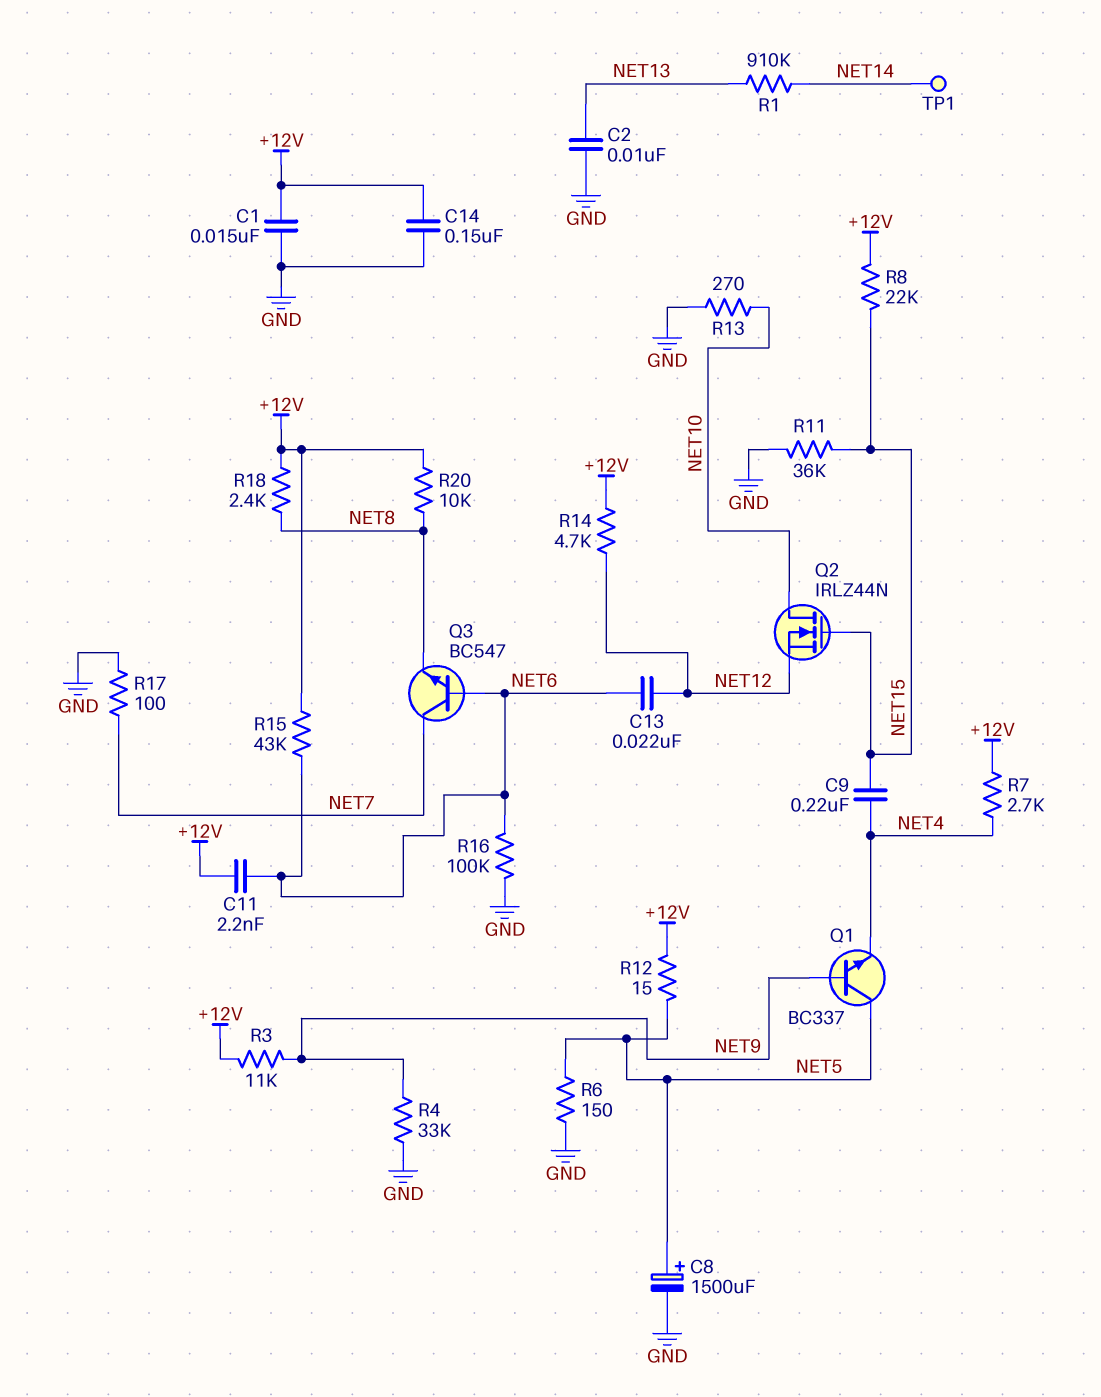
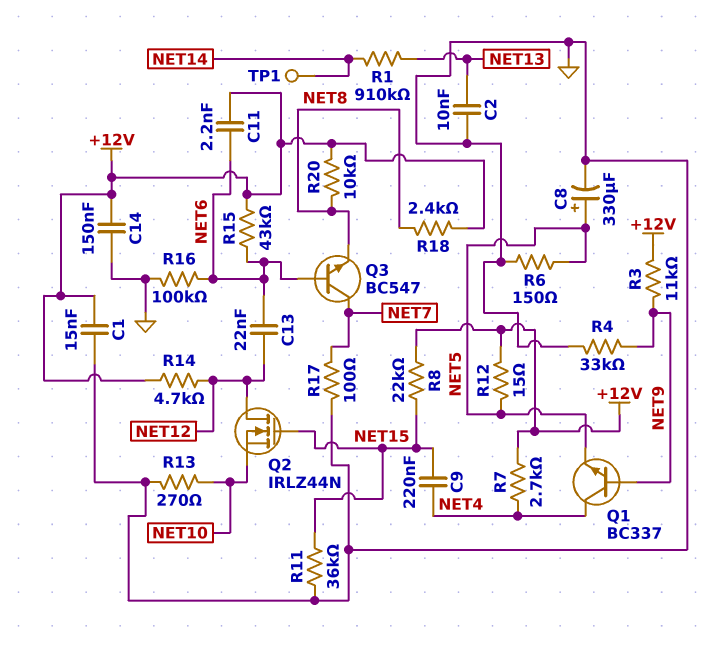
C8: 1500uF (plus NET5, minus GND) -> 330uF (plus NET5, minus GND)
Q1: NPN BC337 (B NET9, C NET5, E NET4) -> NPN BC337 (B NET9, C NET4, E NET5)
Q2: NMOS IRLZ44N (G NET15, D NET10, S NET12) -> NMOS IRLZ44N (G NET15, D NET12, S NET10)

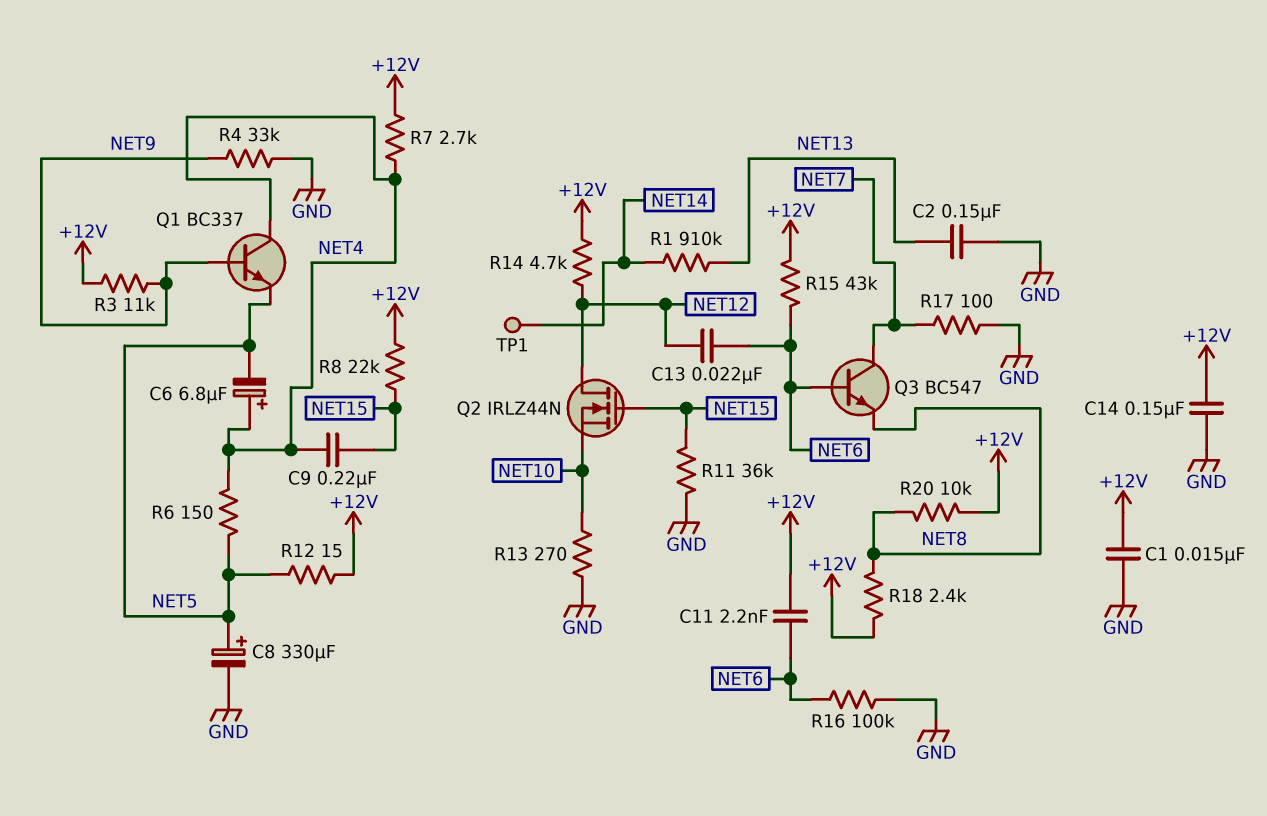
C2: 10nF (GND, NET13) -> 150nF (GND, NET13)
C6: none -> 6.8uF (plus NET4, minus NET5)
R6: 150 (GND, NET5) -> 150 (NET4, NET5)

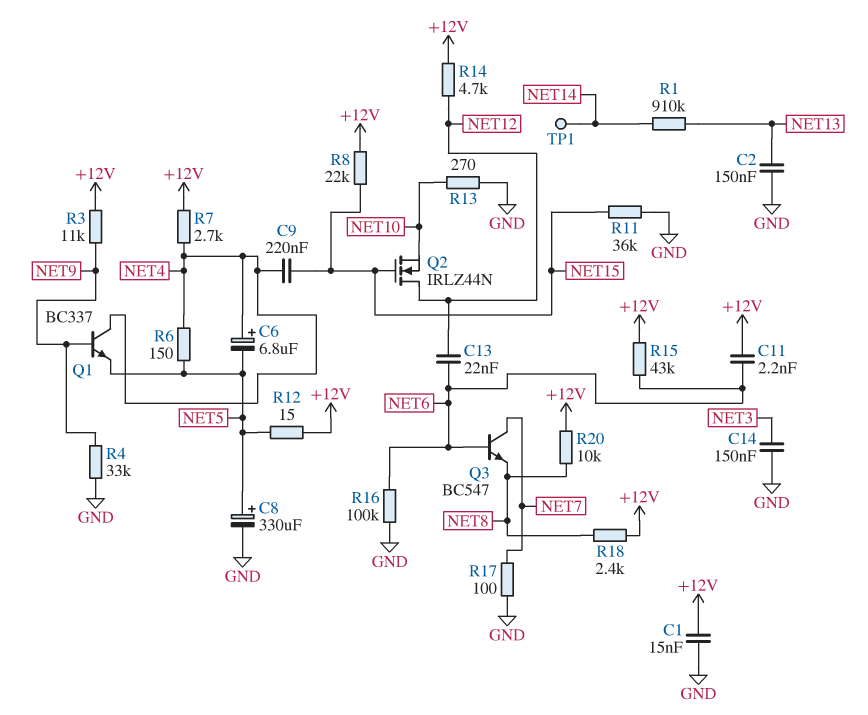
C14: 150nF (+12V, GND) -> 150nF (GND, NET3)

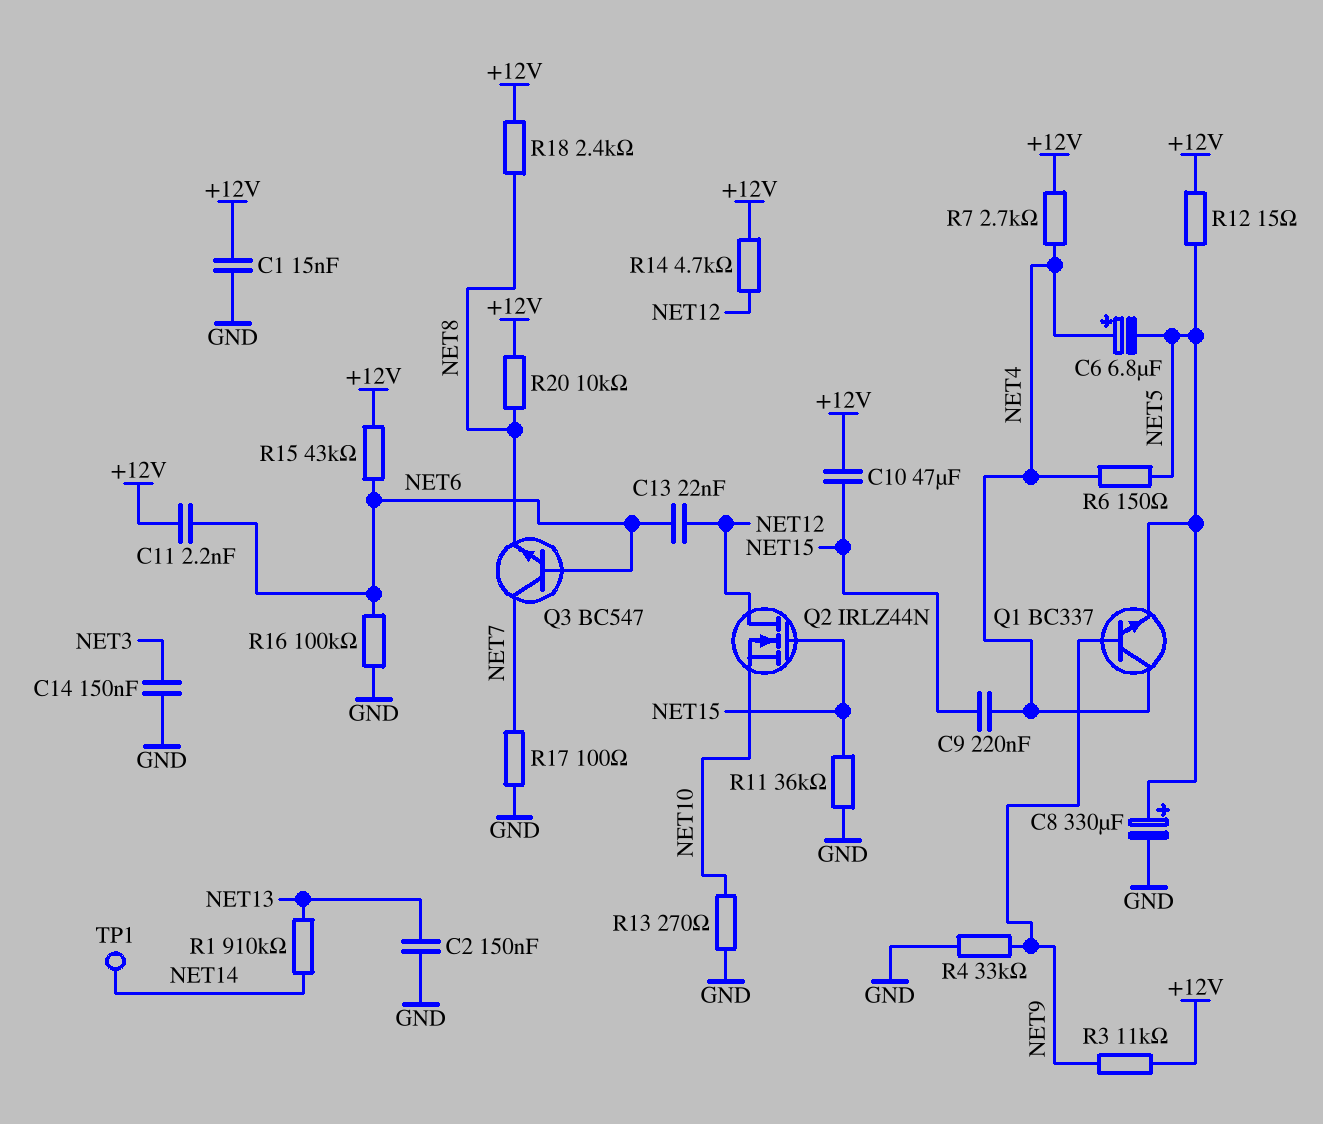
C10: none -> 47uF (+12V, NET15)
R8: 22k (+12V, NET15) -> none

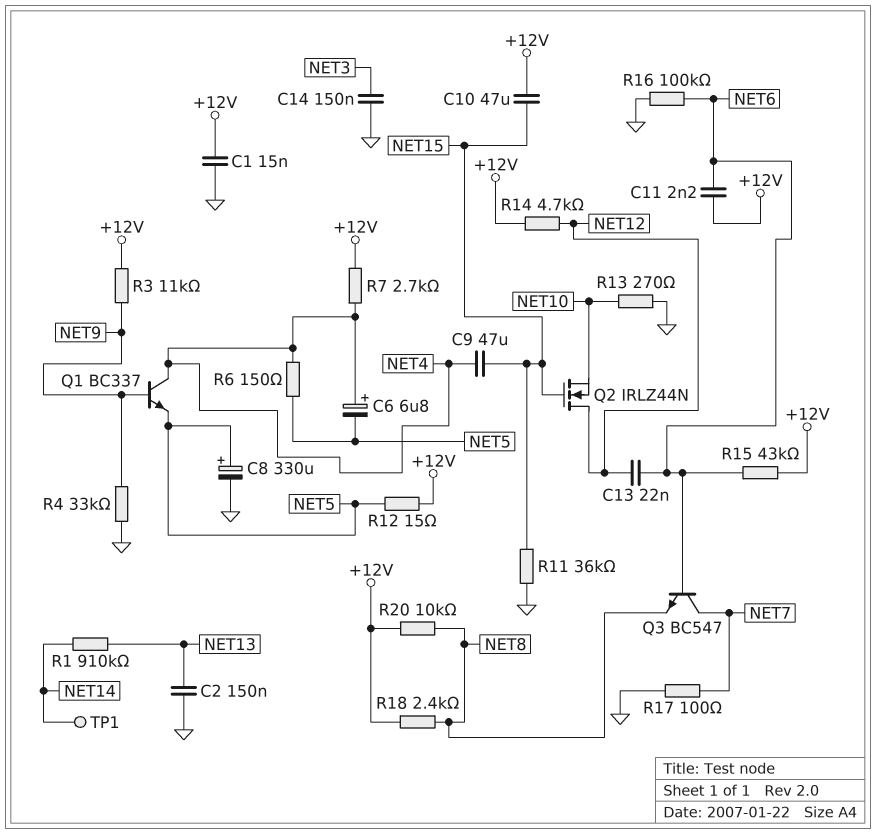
C9: 220nF (NET4, NET15) -> 47uF (NET4, NET15)

